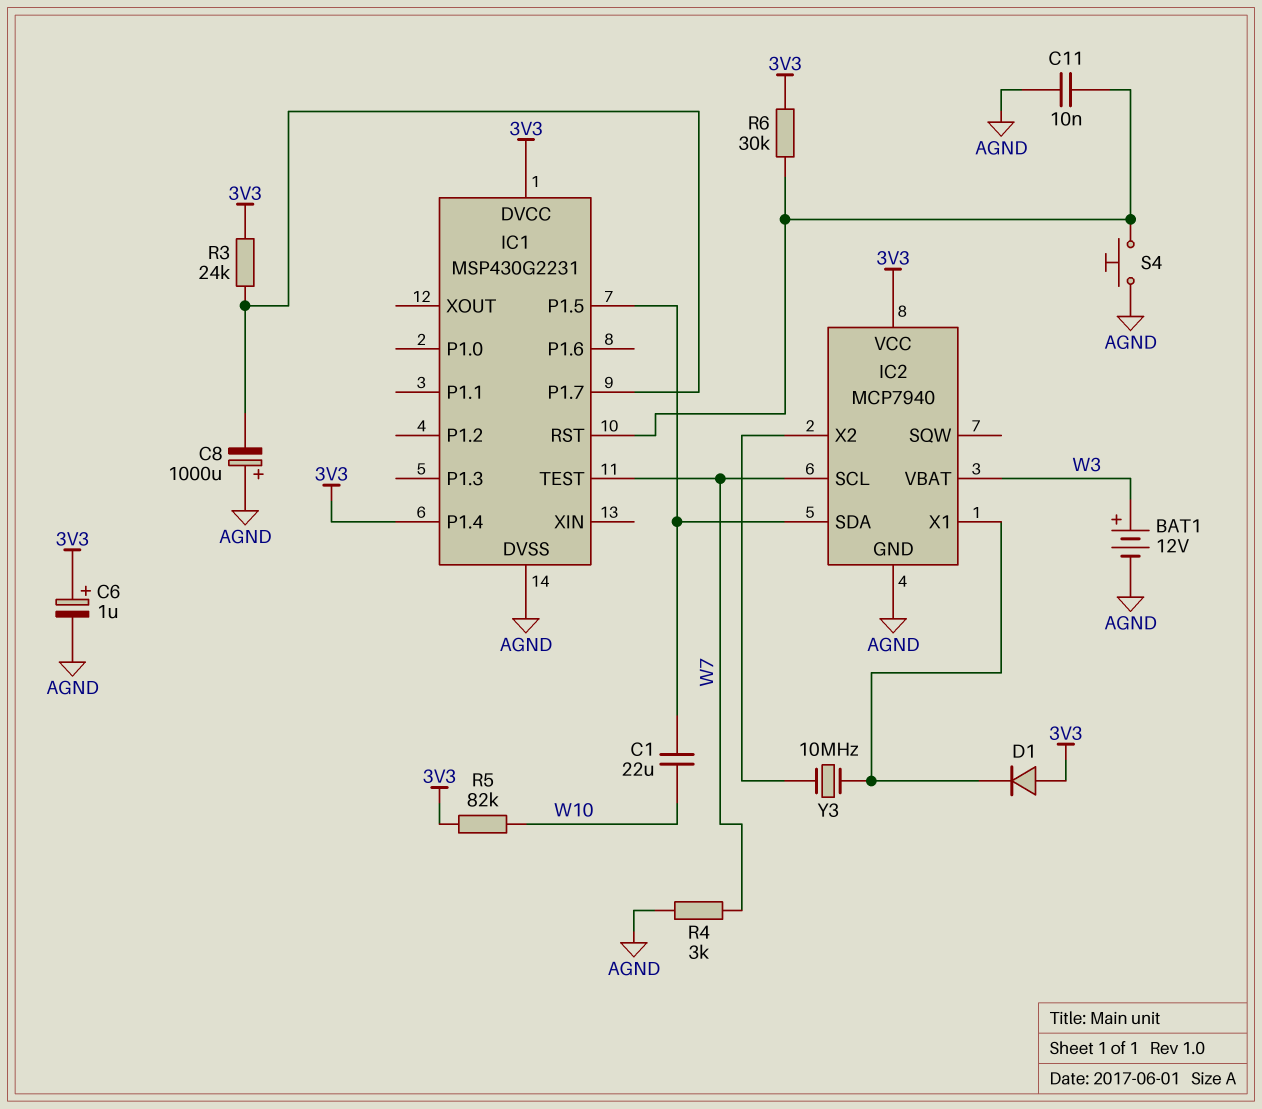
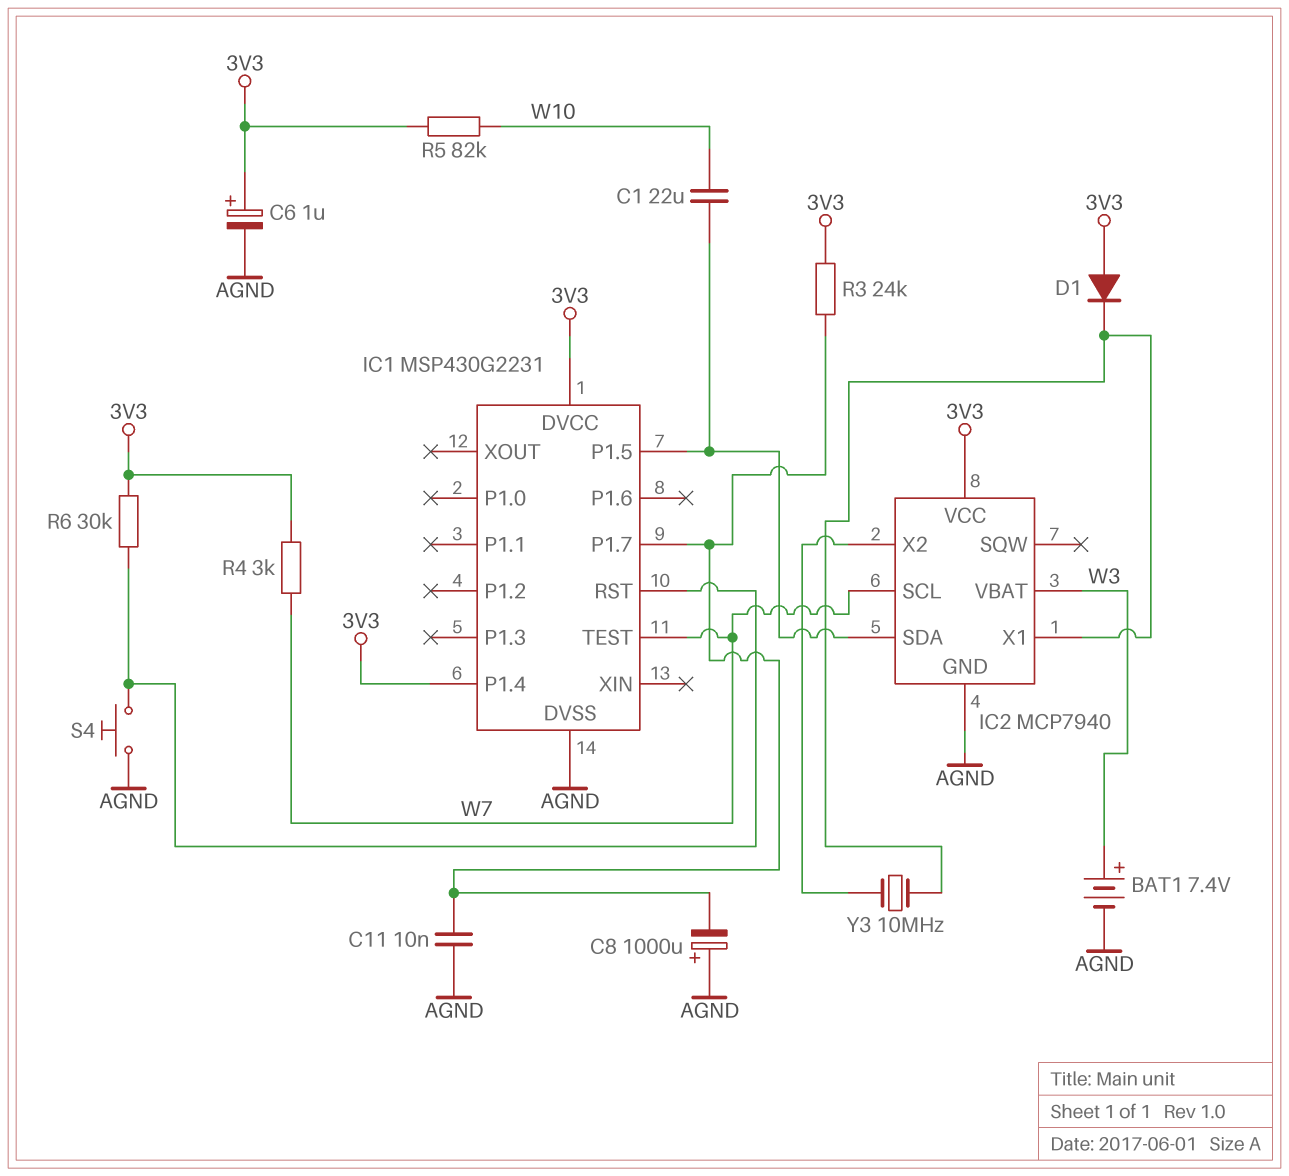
BAT1: 12V (plus W3, minus AGND) -> 7.4V (plus W3, minus AGND)
C11: 10nF (AGND, IC1/RST) -> 10nF (AGND, IC1/P1.7)
R4: 3k (AGND, W7) -> 3k (3V3, W7)

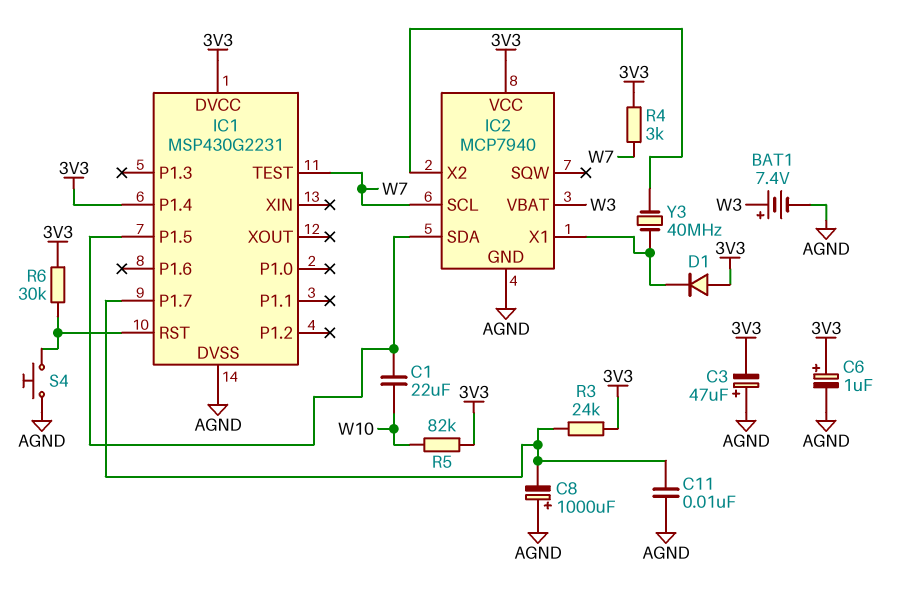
C3: none -> 47uF (plus AGND, minus 3V3)
Y3: 10MHz (IC2/X1, IC2/X2) -> 40MHz (IC2/X1, IC2/X2)

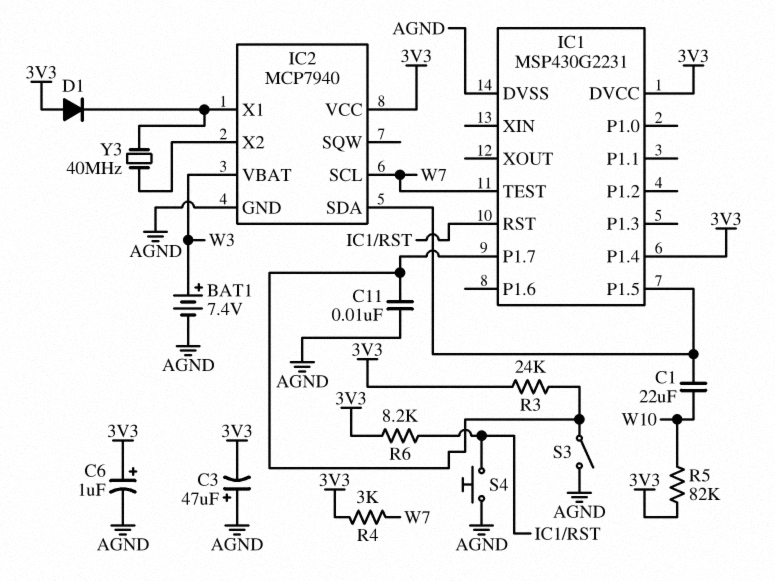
C8: 1000uF (plus AGND, minus IC1/P1.7) -> none
R6: 30k (3V3, IC1/RST) -> 8.2k (3V3, IC1/RST)
S3: none -> switch (AGND, IC1/P1.7)

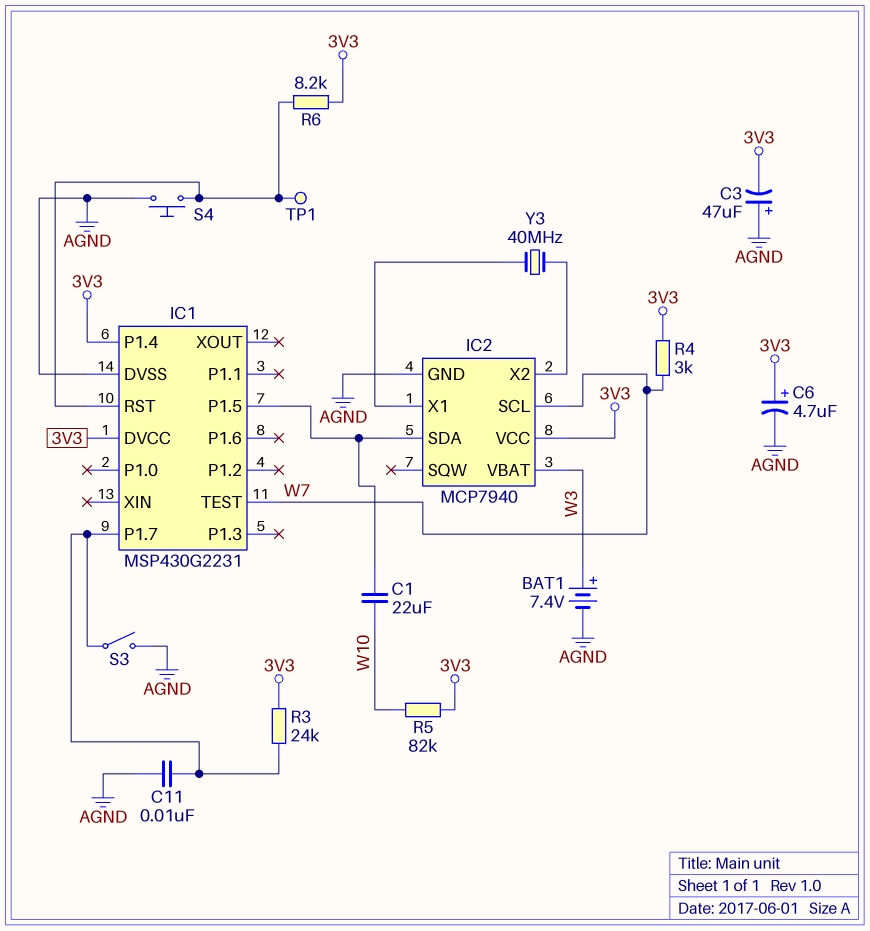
C6: 1uF (plus 3V3, minus AGND) -> 4.7uF (plus 3V3, minus AGND)
D1: diode (A 3V3, K IC2/X1) -> none
TP1: none -> test point (IC1/RST)

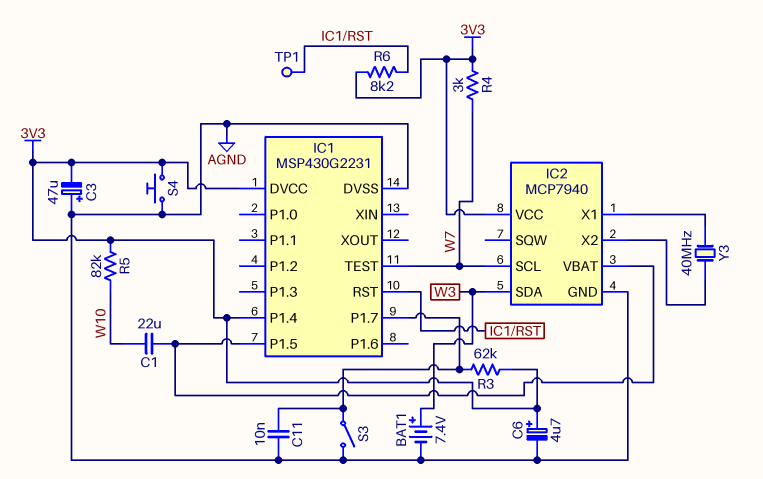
IC2 pin SDA: IC1/P1.5 -> W3
IC2 pin VBAT: W3 -> IC1/P1.5
R3: 24k (3V3, IC1/P1.7) -> 62k (3V3, IC1/P1.7)
S4: button (AGND, IC1/RST) -> button (3V3, AGND)

